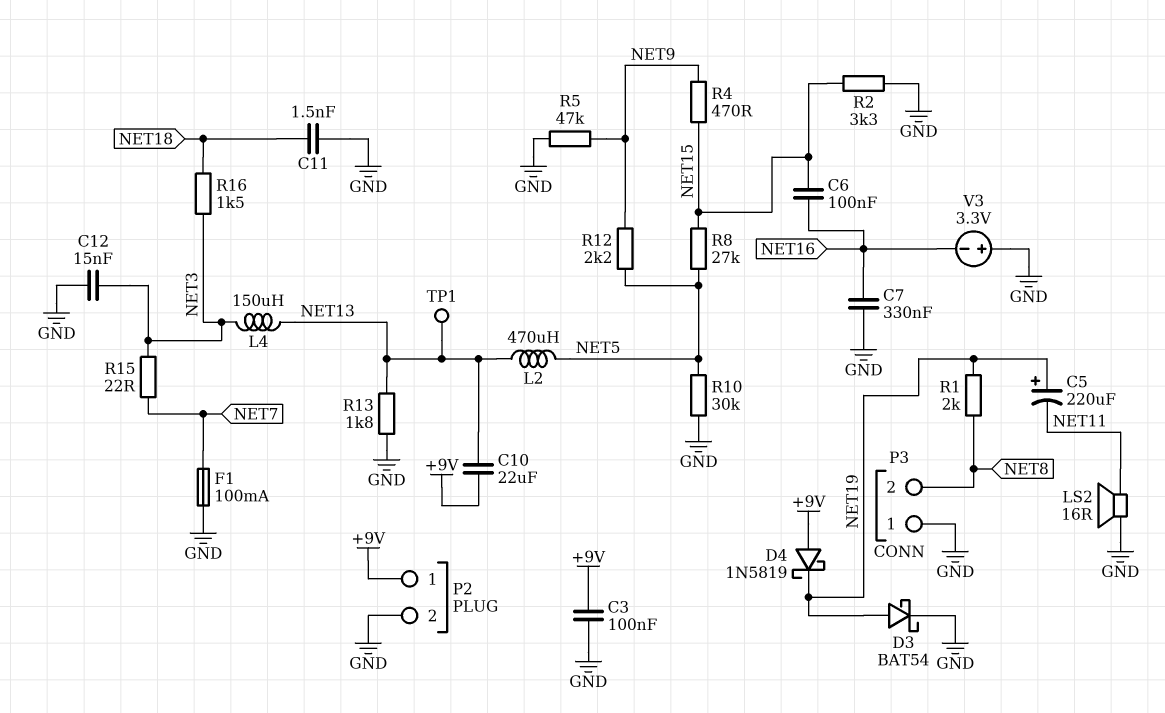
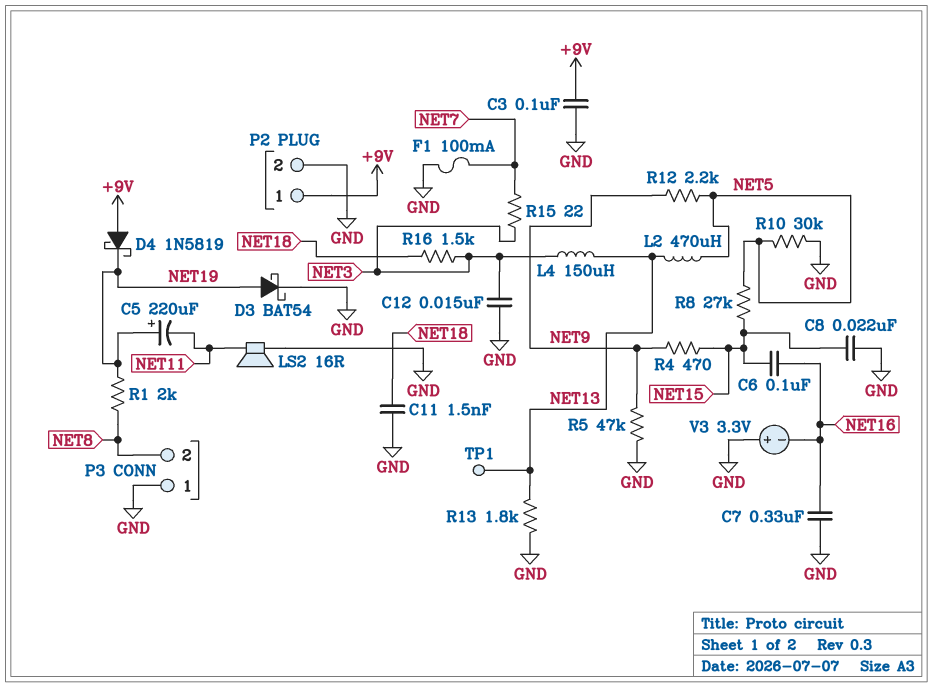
C8: none -> 22nF (GND, NET15)
C10: 22uF (+9V, NET13) -> none
R2: 3.3k (GND, NET15) -> none

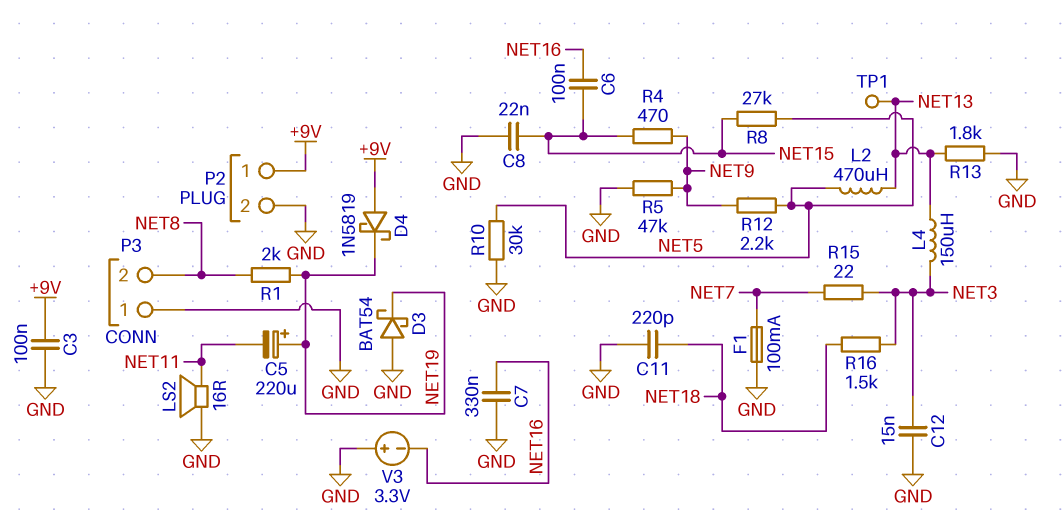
C11: 1.5nF (GND, NET18) -> 220pF (GND, NET18)
D3: schottky BAT54 (A NET19, K GND) -> schottky BAT54 (A GND, K NET19)

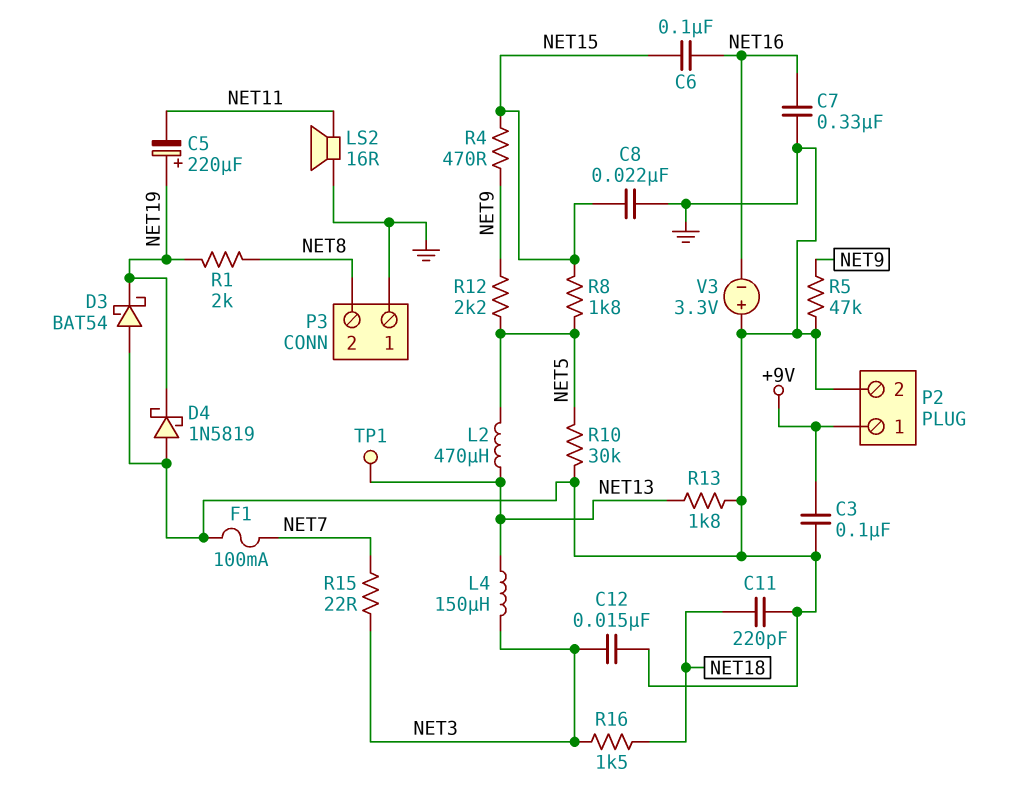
D4: schottky 1N5819 (A +9V, K NET19) -> schottky 1N5819 (A GND, K NET19)
R8: 27k (NET5, NET15) -> 1.8k (NET5, NET15)

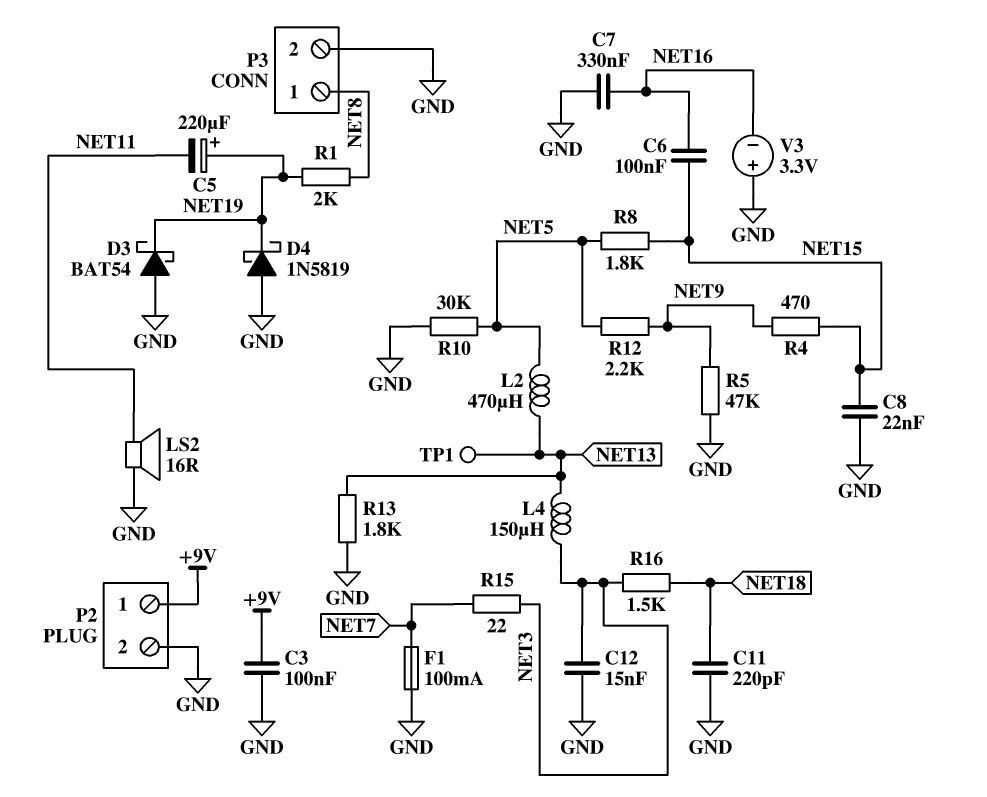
P3 pin 1: GND -> NET8
P3 pin 2: NET8 -> GND

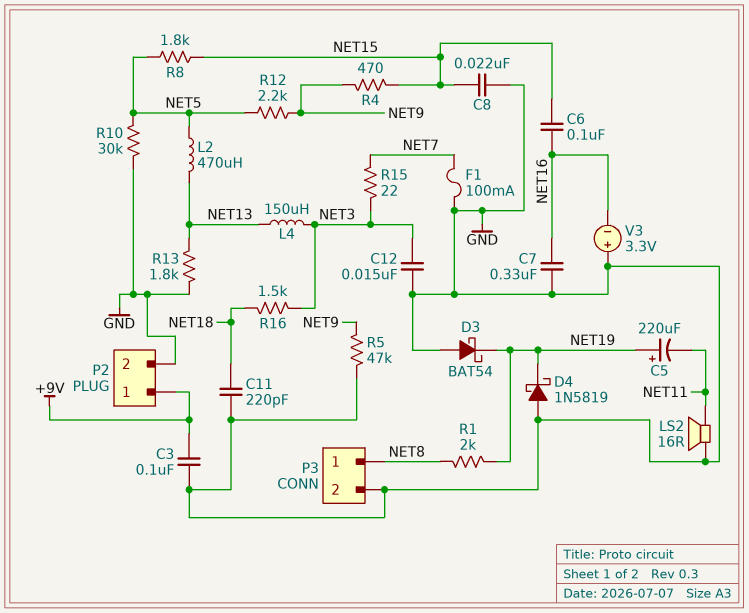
TP1: test point (NET13) -> none

